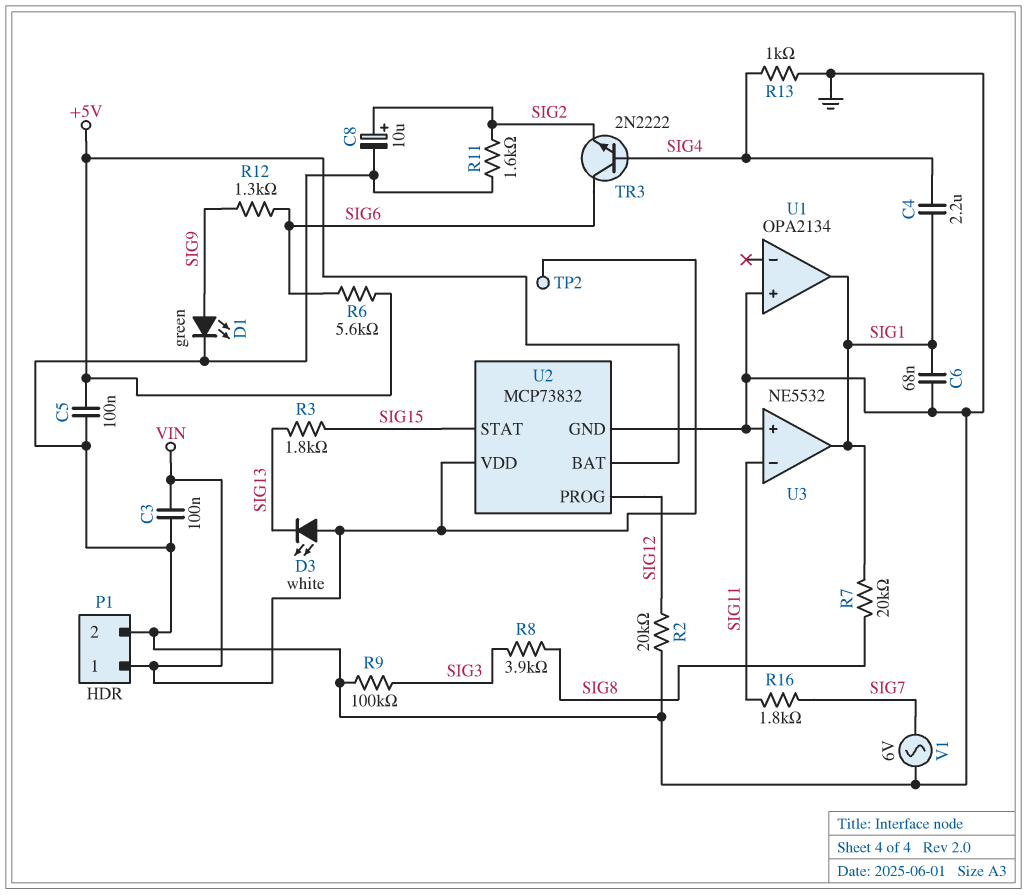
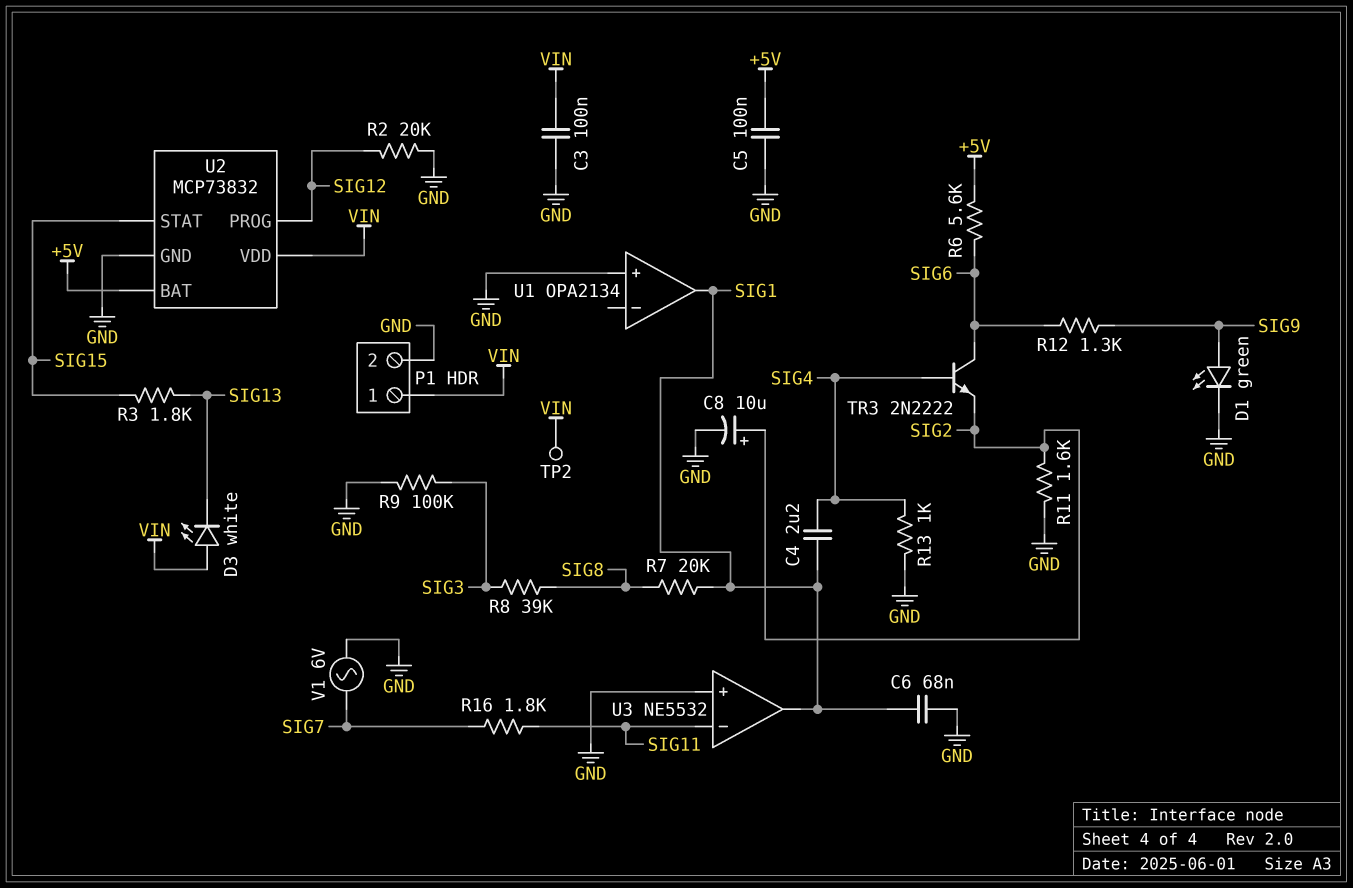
R8: 3.9k (SIG3, SIG8) -> 39k (SIG3, SIG8)

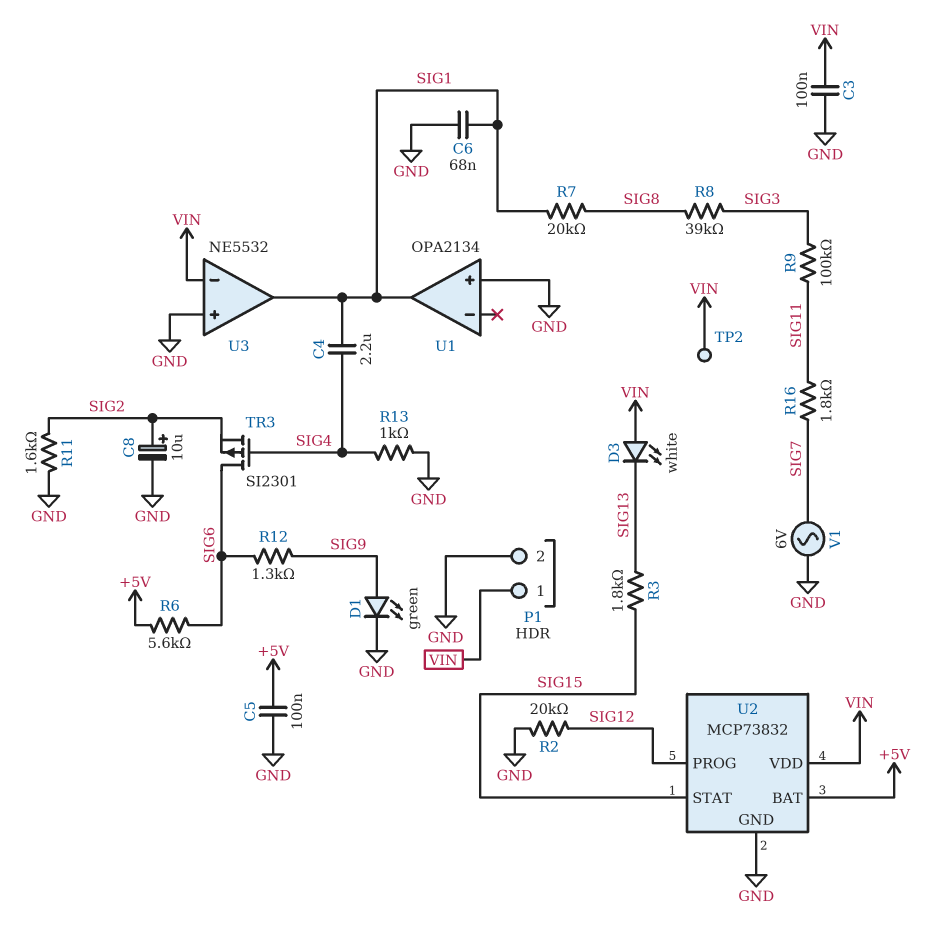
R9: 100k (GND, SIG3) -> 100k (SIG3, SIG11)
TR3: NPN 2N2222 (B SIG4, C SIG6, E SIG2) -> PMOS SI2301 (G SIG4, D SIG6, S SIG2)
U3 pin in-: SIG11 -> VIN

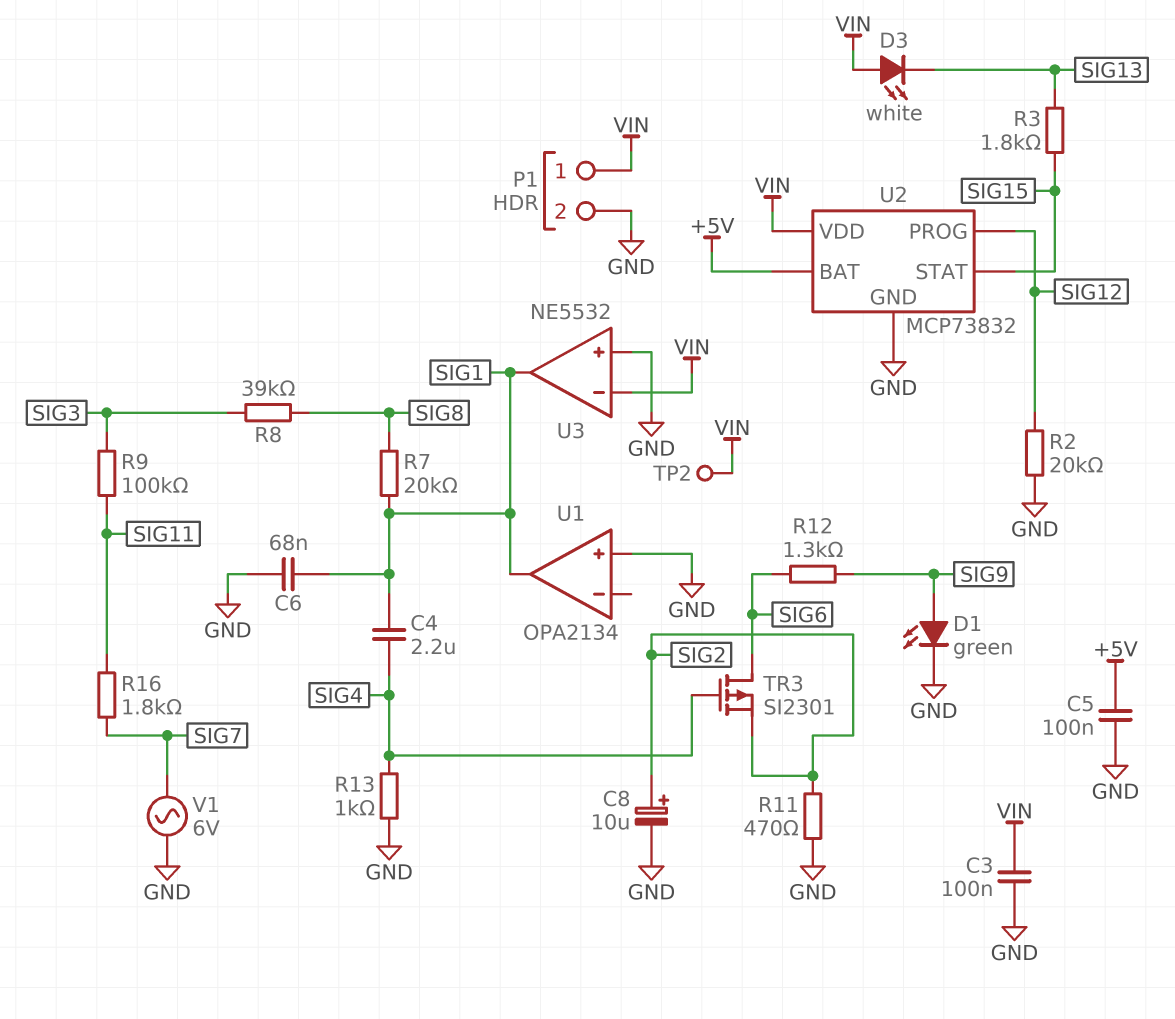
R6: 5.6k (+5V, SIG6) -> none
R11: 1.6k (GND, SIG2) -> 470 (GND, SIG2)

